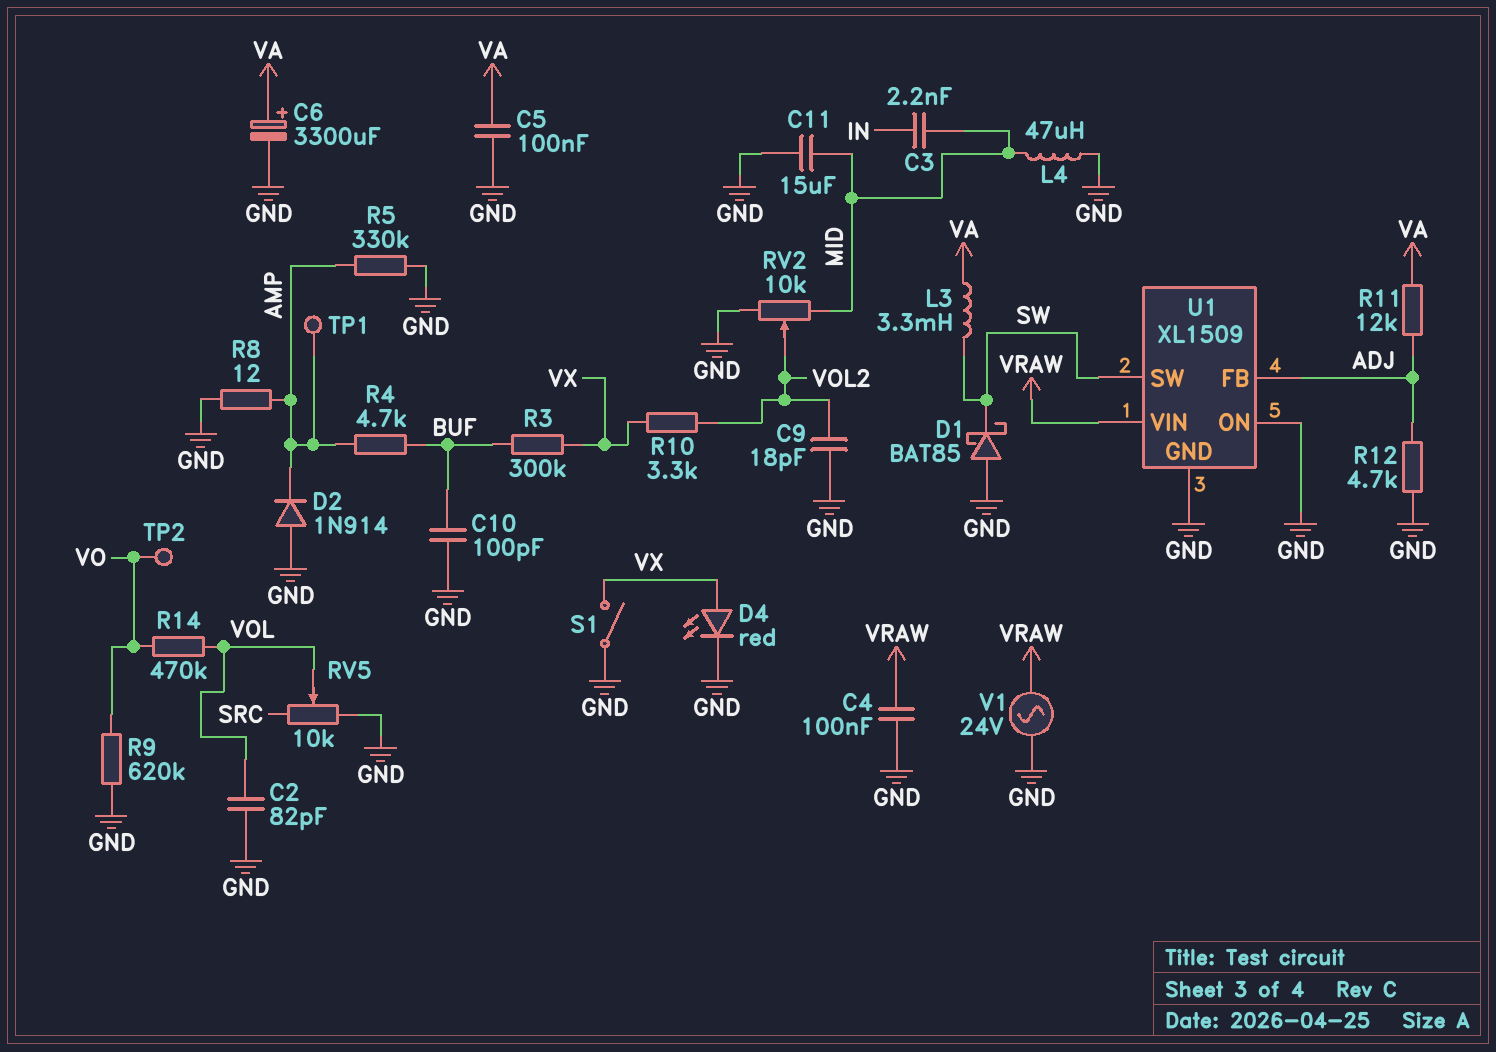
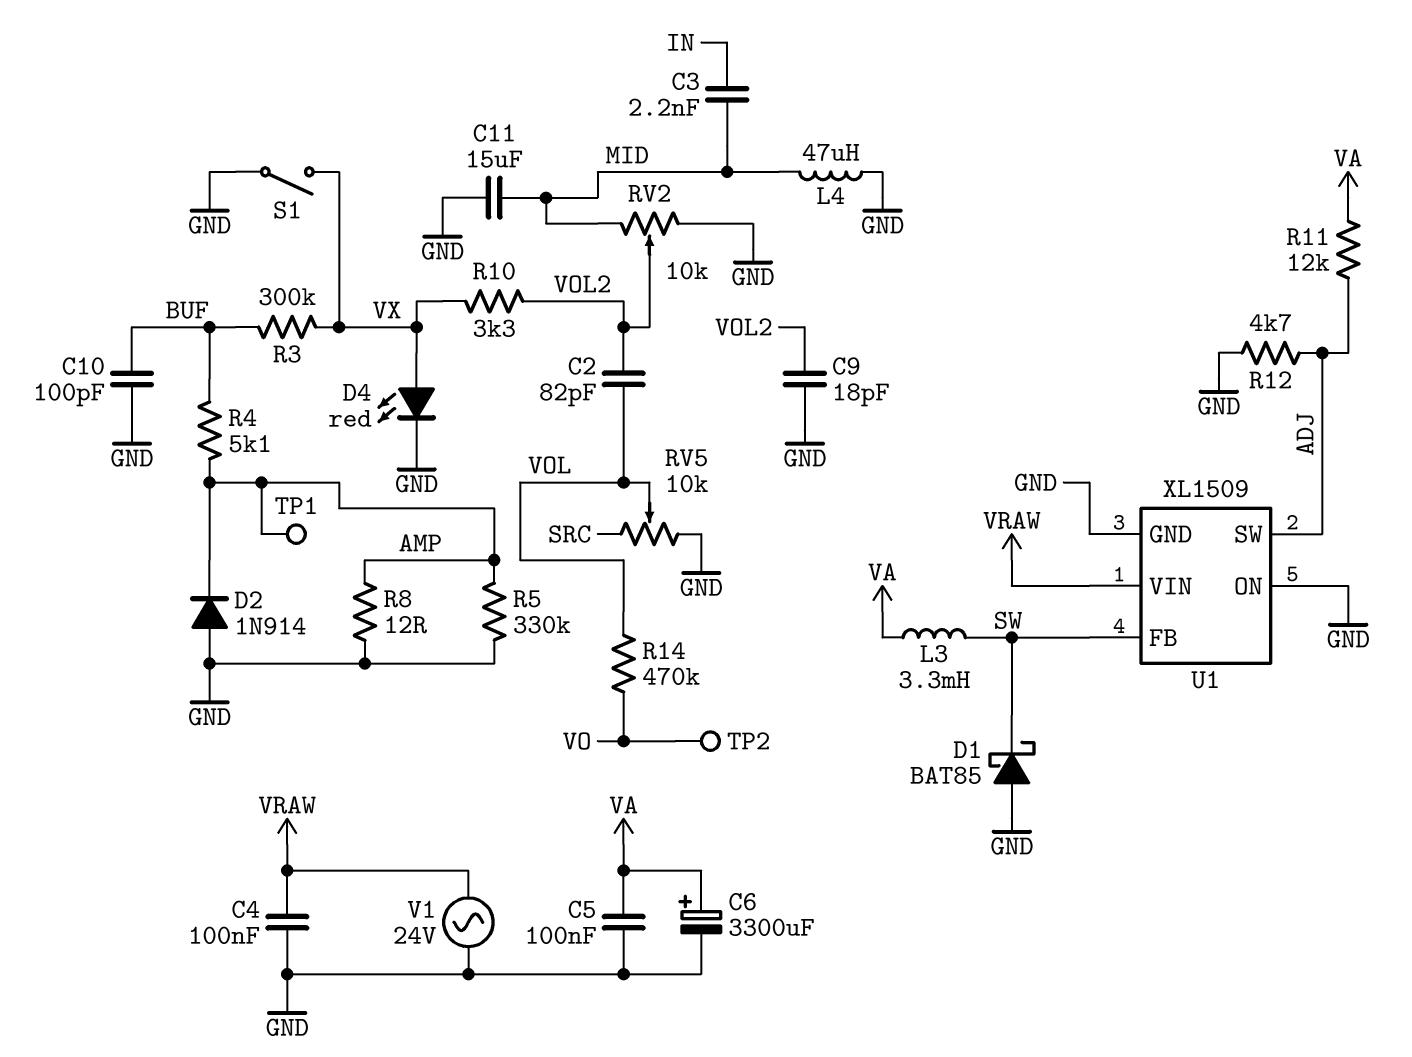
C2: 82pF (GND, VOL) -> 82pF (VOL, VOL2)
R4: 4.7k (AMP, BUF) -> 5.1k (AMP, BUF)
R9: 620k (GND, VO) -> none
U1 pin FB: ADJ -> SW
U1 pin SW: SW -> ADJ

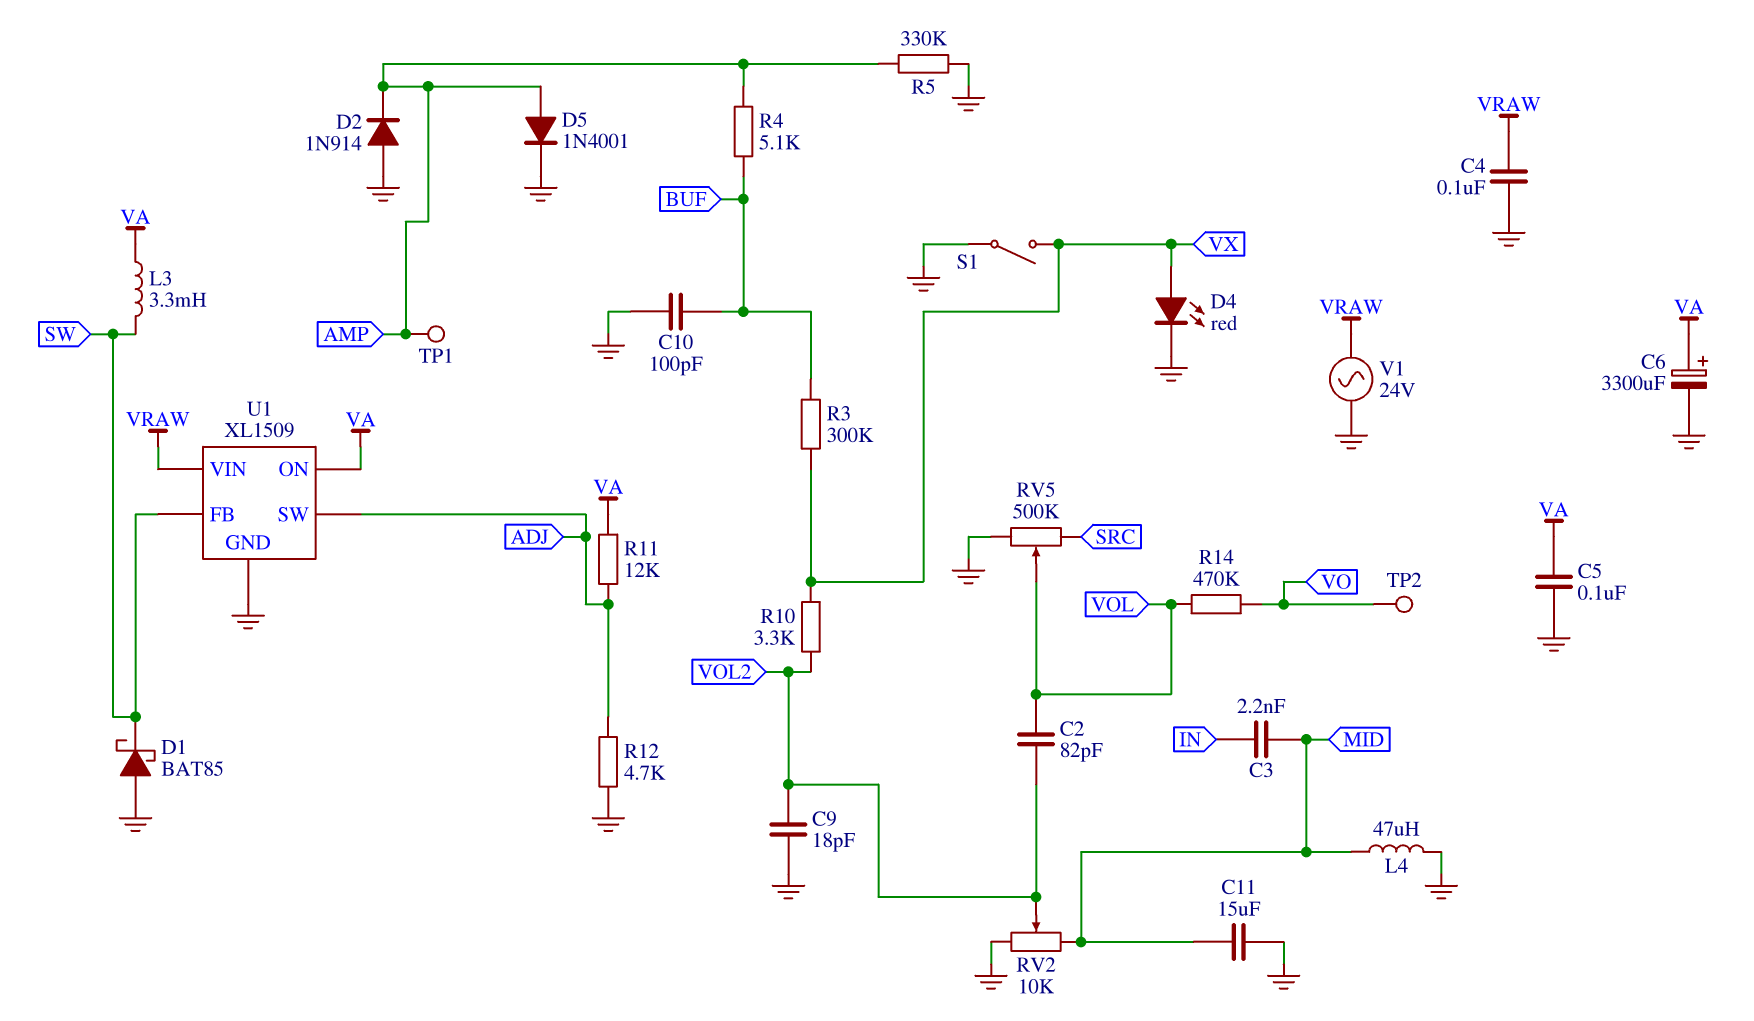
D5: none -> diode 1N4001 (A AMP, K GND)
R8: 12 (AMP, GND) -> none
RV5: 10k (GND, SRC, wiper VOL) -> 500k (GND, SRC, wiper VOL)
U1 pin ON: GND -> VA

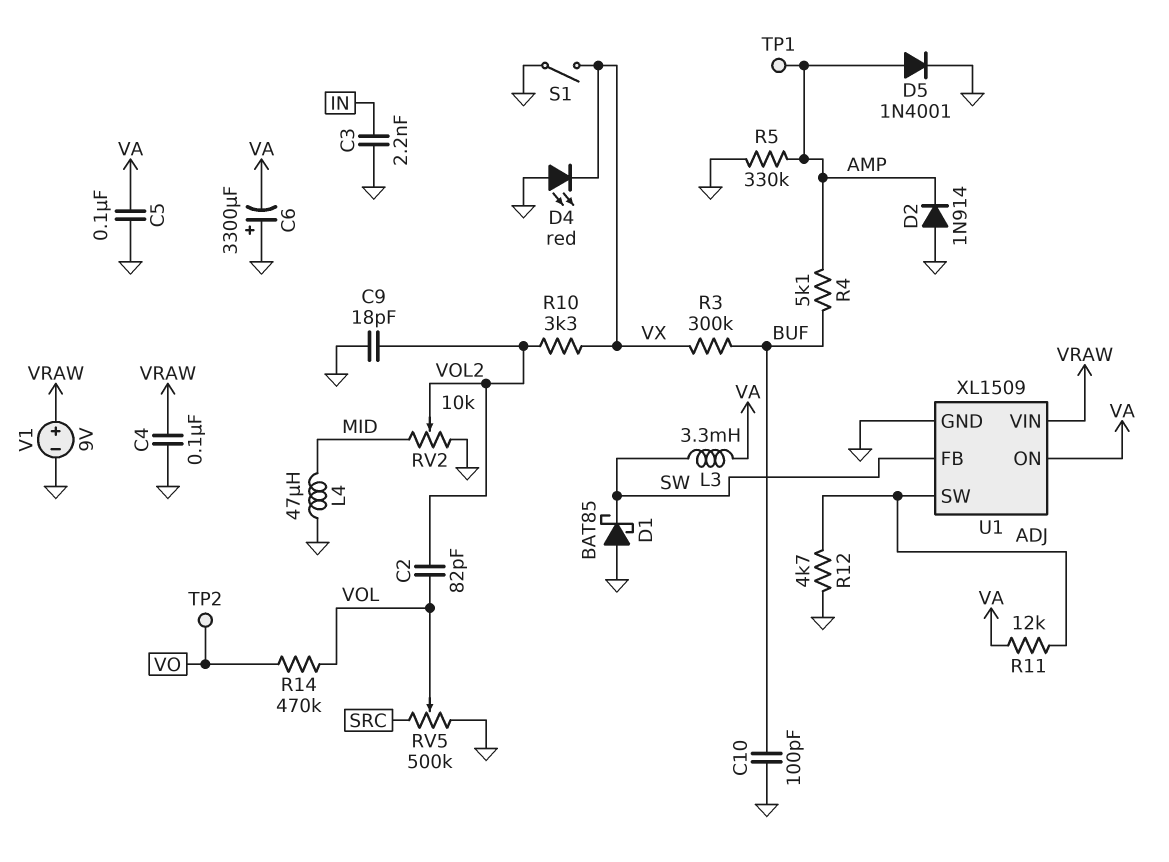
C3: 2.2nF (IN, MID) -> 2.2nF (GND, IN)
C6: 3300uF (plus VA, minus GND) -> 3300uF (plus GND, minus VA)
C11: 15uF (GND, MID) -> none
D4: LED red (A VX, K GND) -> LED red (A GND, K VX)
V1: AC 24V (GND, VRAW) -> 9V (plus VRAW, minus GND)

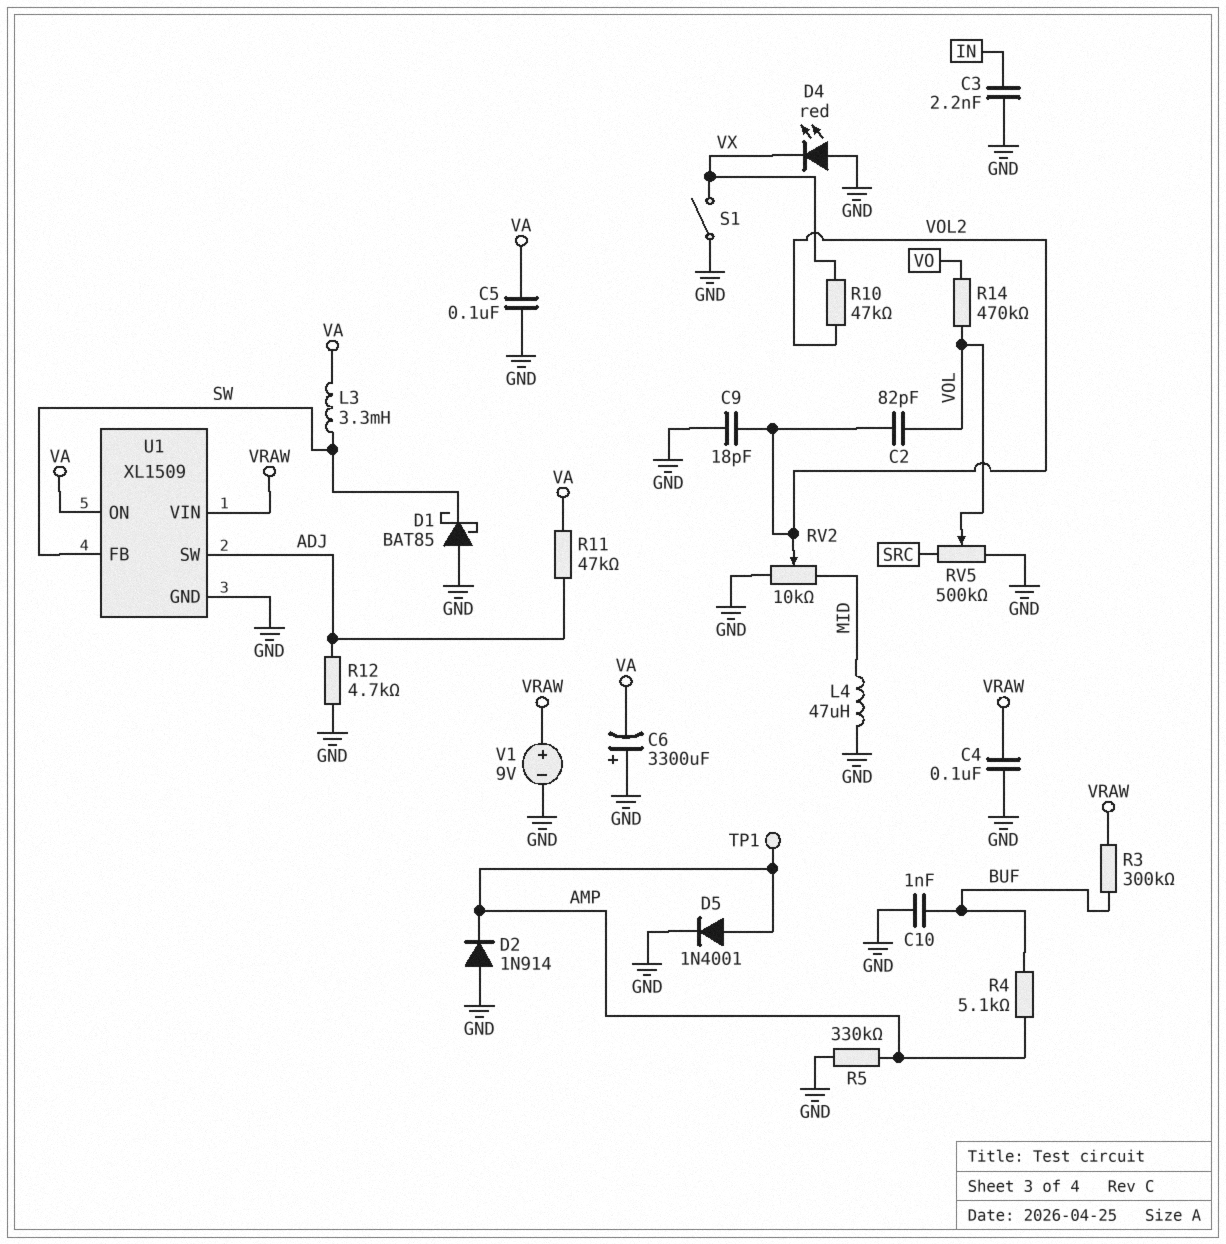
C10: 100pF (BUF, GND) -> 1nF (BUF, GND)
R3: 300k (BUF, VX) -> 300k (BUF, VRAW)
R10: 3.3k (VOL2, VX) -> 47k (VOL2, VX)
R11: 12k (ADJ, VA) -> 47k (ADJ, VA)
TP2: test point (VO) -> none

